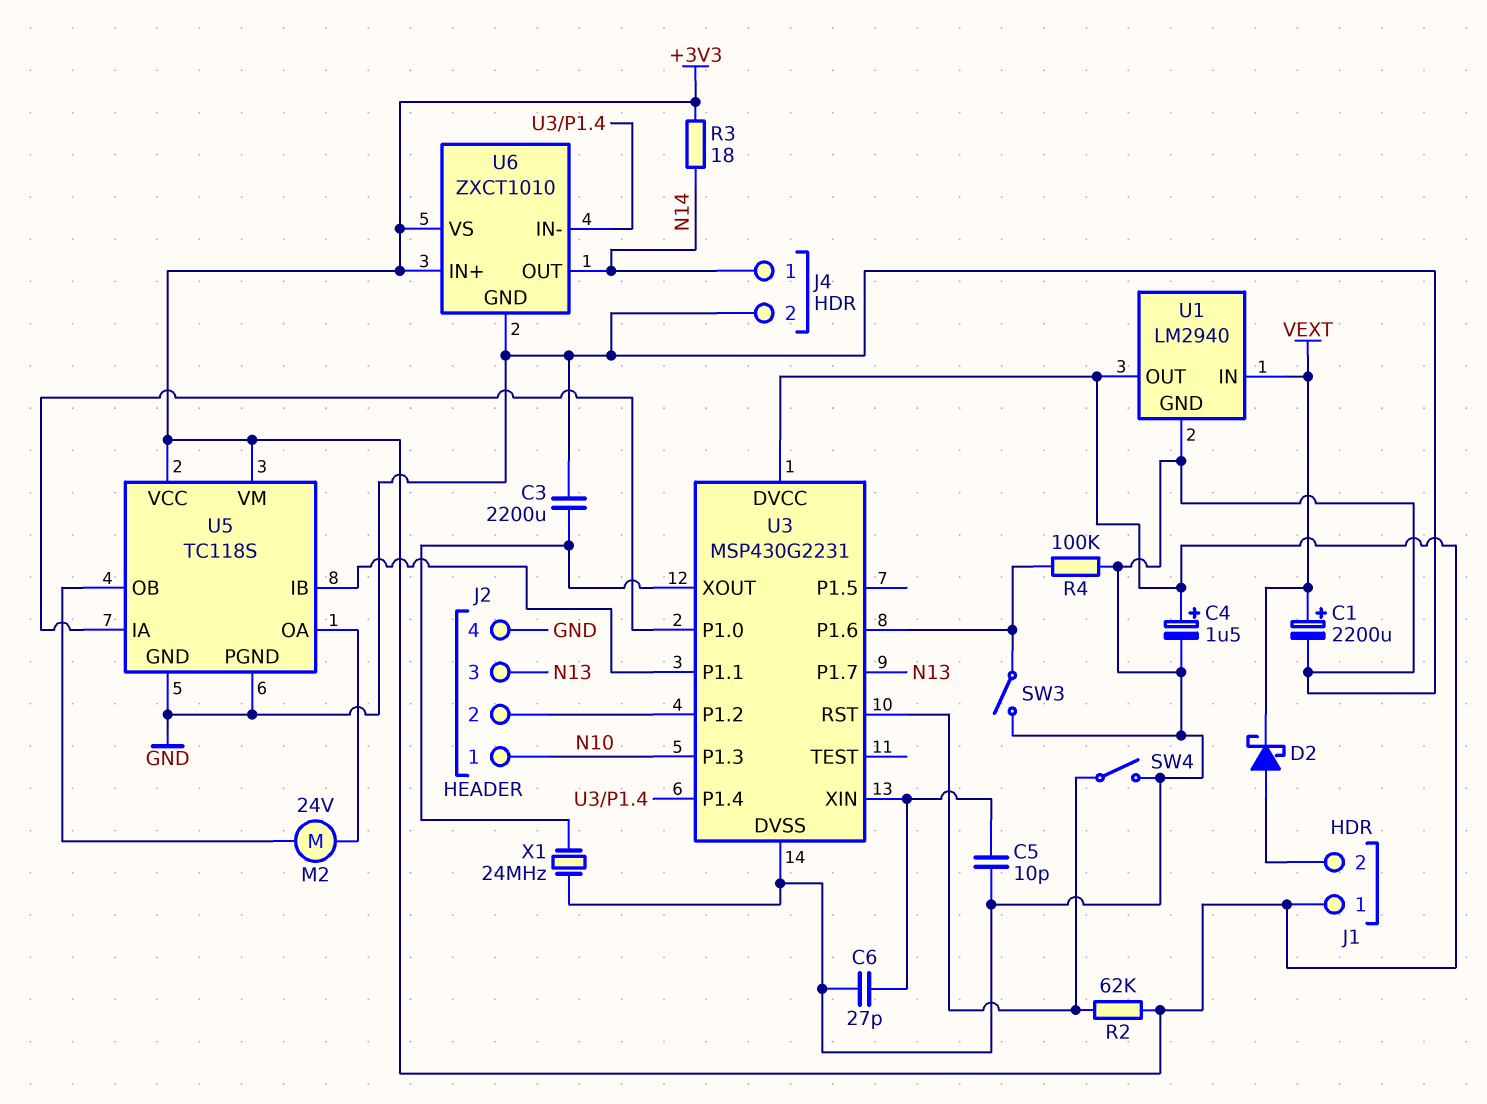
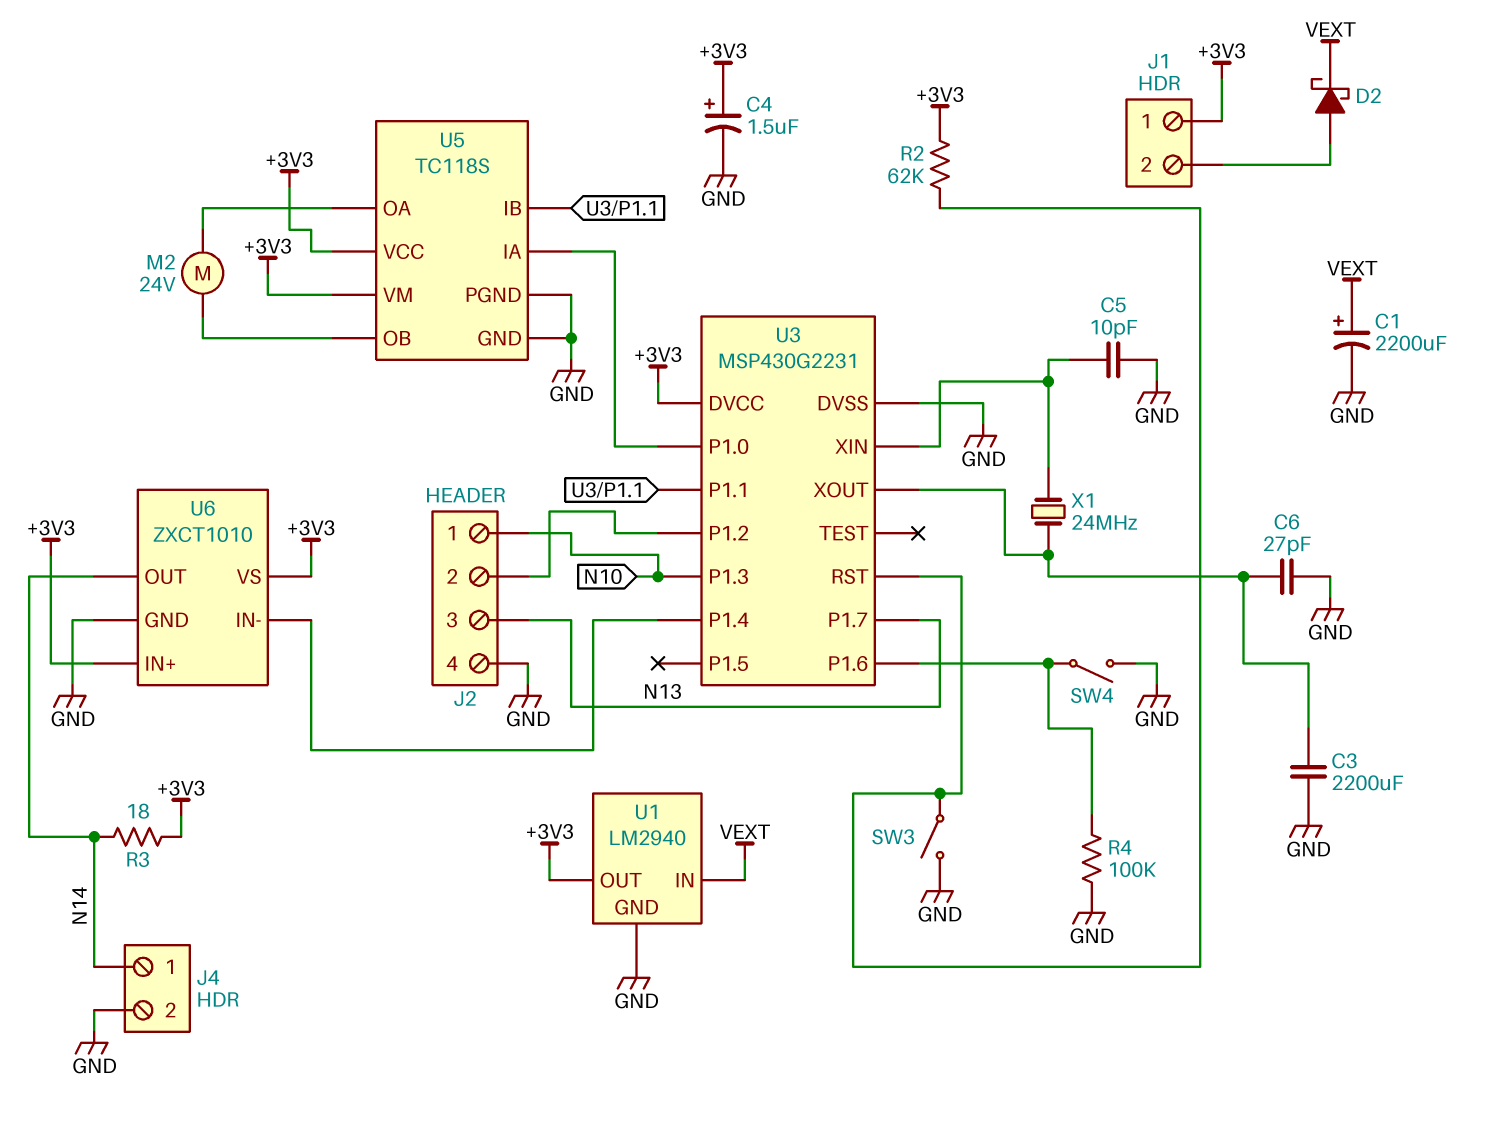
C6: 27pF (GND, U3/XIN) -> 27pF (GND, U3/XOUT)
SW3: switch (GND, U3/P1.6) -> switch (GND, U3/RST)
SW4: switch (GND, U3/RST) -> switch (GND, U3/P1.6)
X1: 24MHz (GND, U3/XOUT) -> 24MHz (U3/XIN, U3/XOUT)

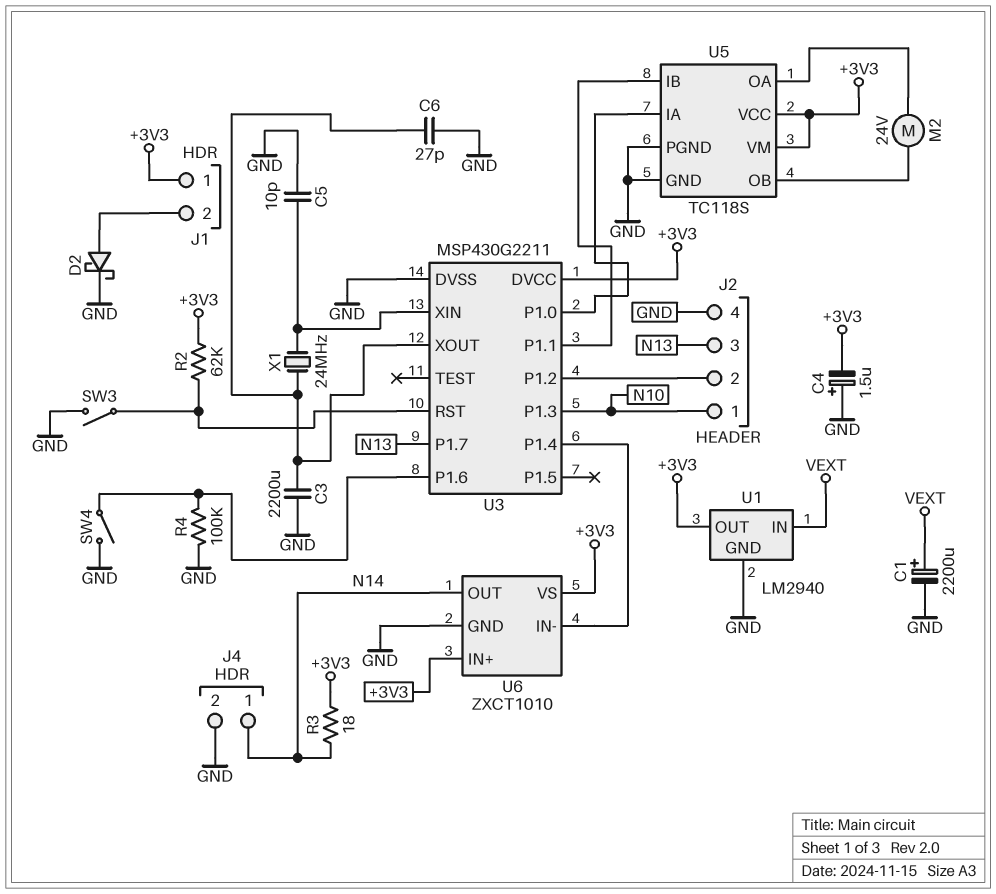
C4: 1.5uF (plus +3V3, minus GND) -> 1.5uF (plus GND, minus +3V3)
D2: schottky (A J1/2, K VEXT) -> schottky (A J1/2, K GND)
U3: MSP430G2231 -> MSP430G2211

